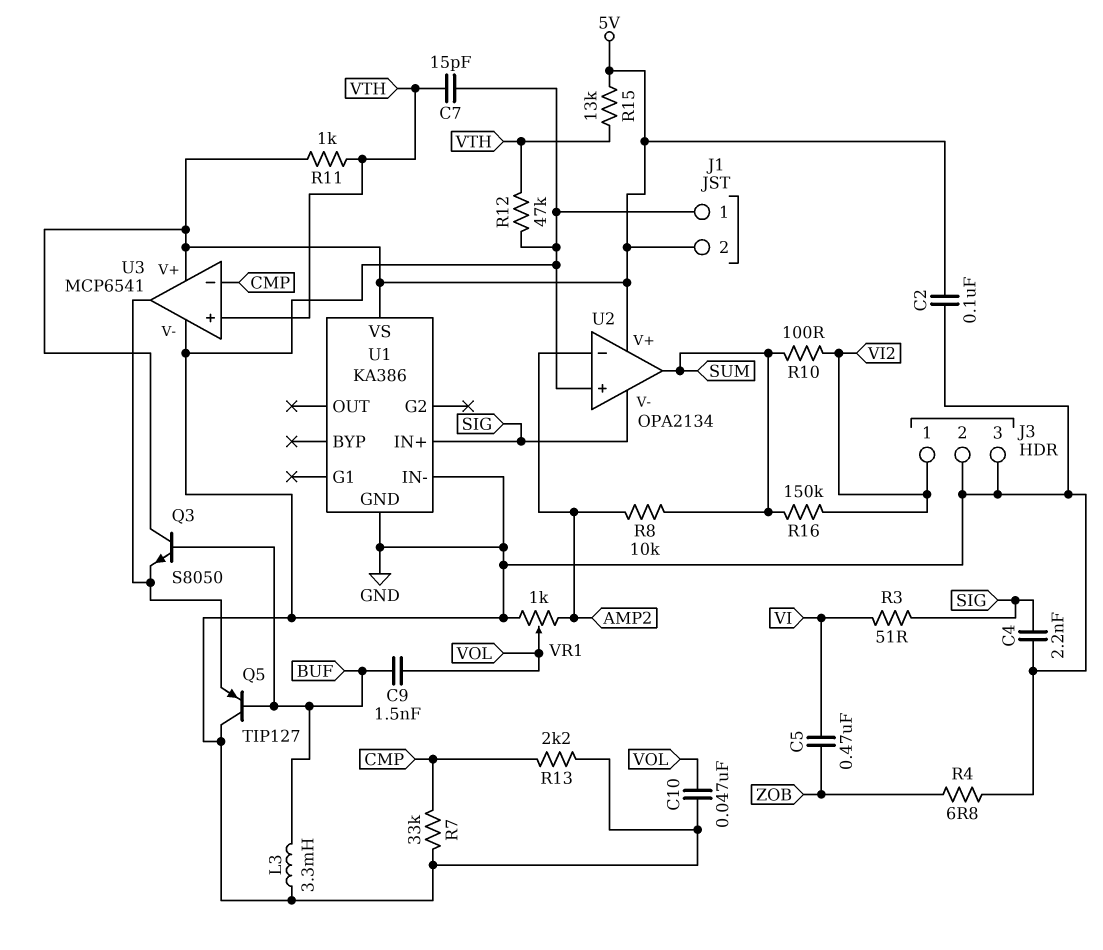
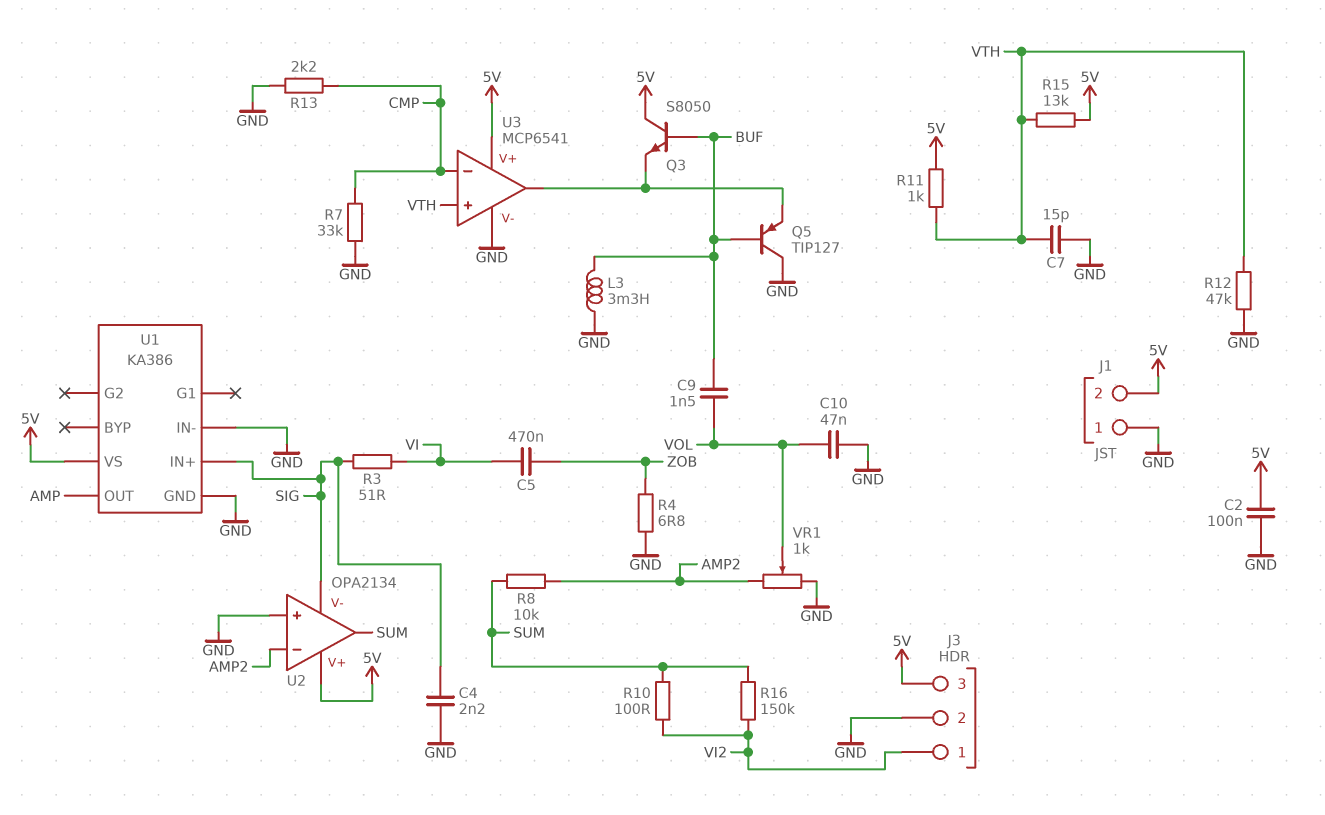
J3 pin 3: GND -> 5V
U1 pin OUT: none -> AMP

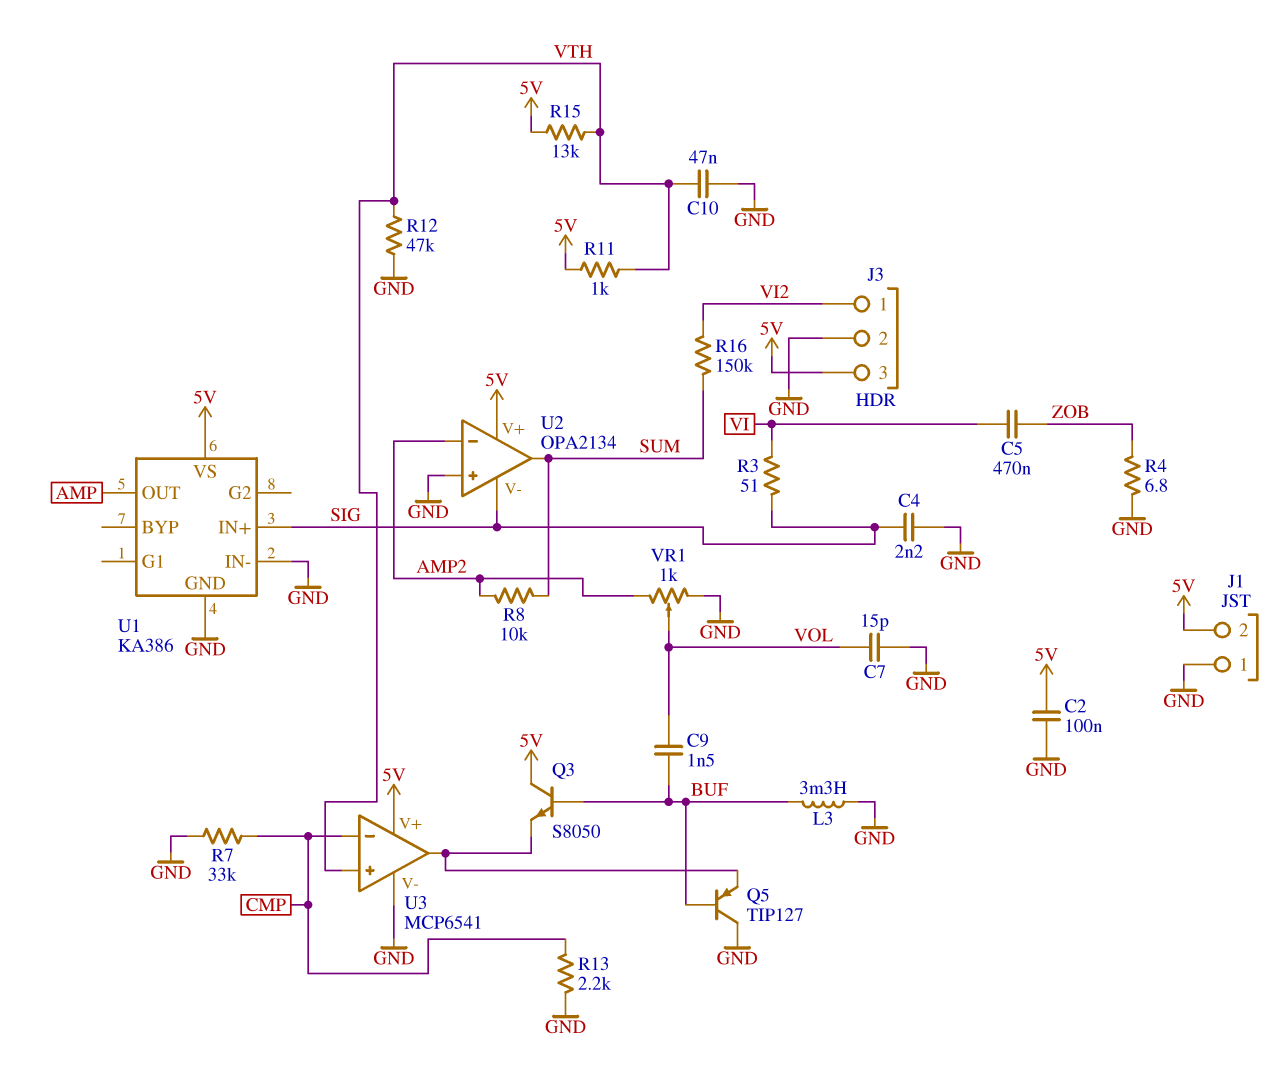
C7: 15pF (GND, VTH) -> 15pF (GND, VOL)
C10: 47nF (GND, VOL) -> 47nF (GND, VTH)
R10: 100 (SUM, VI2) -> none

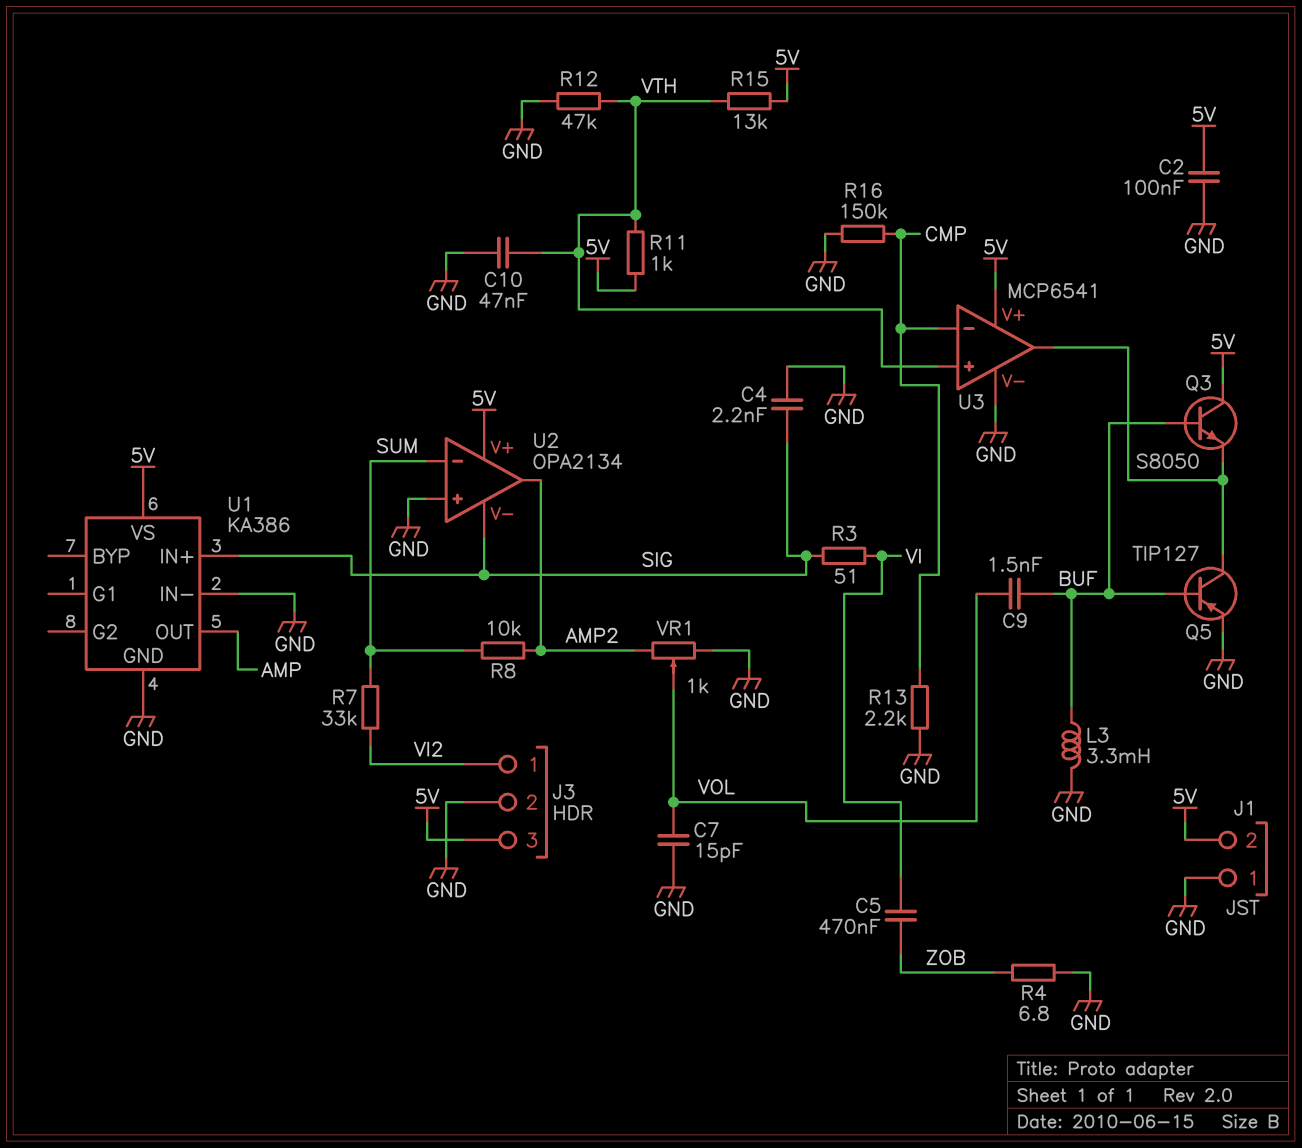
Q5: PNP TIP127 (B BUF, C GND, E U3/out) -> PNP TIP127 (B BUF, C U3/out, E GND)
R7: 33k (CMP, GND) -> 33k (SUM, VI2)
R16: 150k (SUM, VI2) -> 150k (CMP, GND)
U2 pin in-: AMP2 -> SUM
U2 pin out: SUM -> AMP2

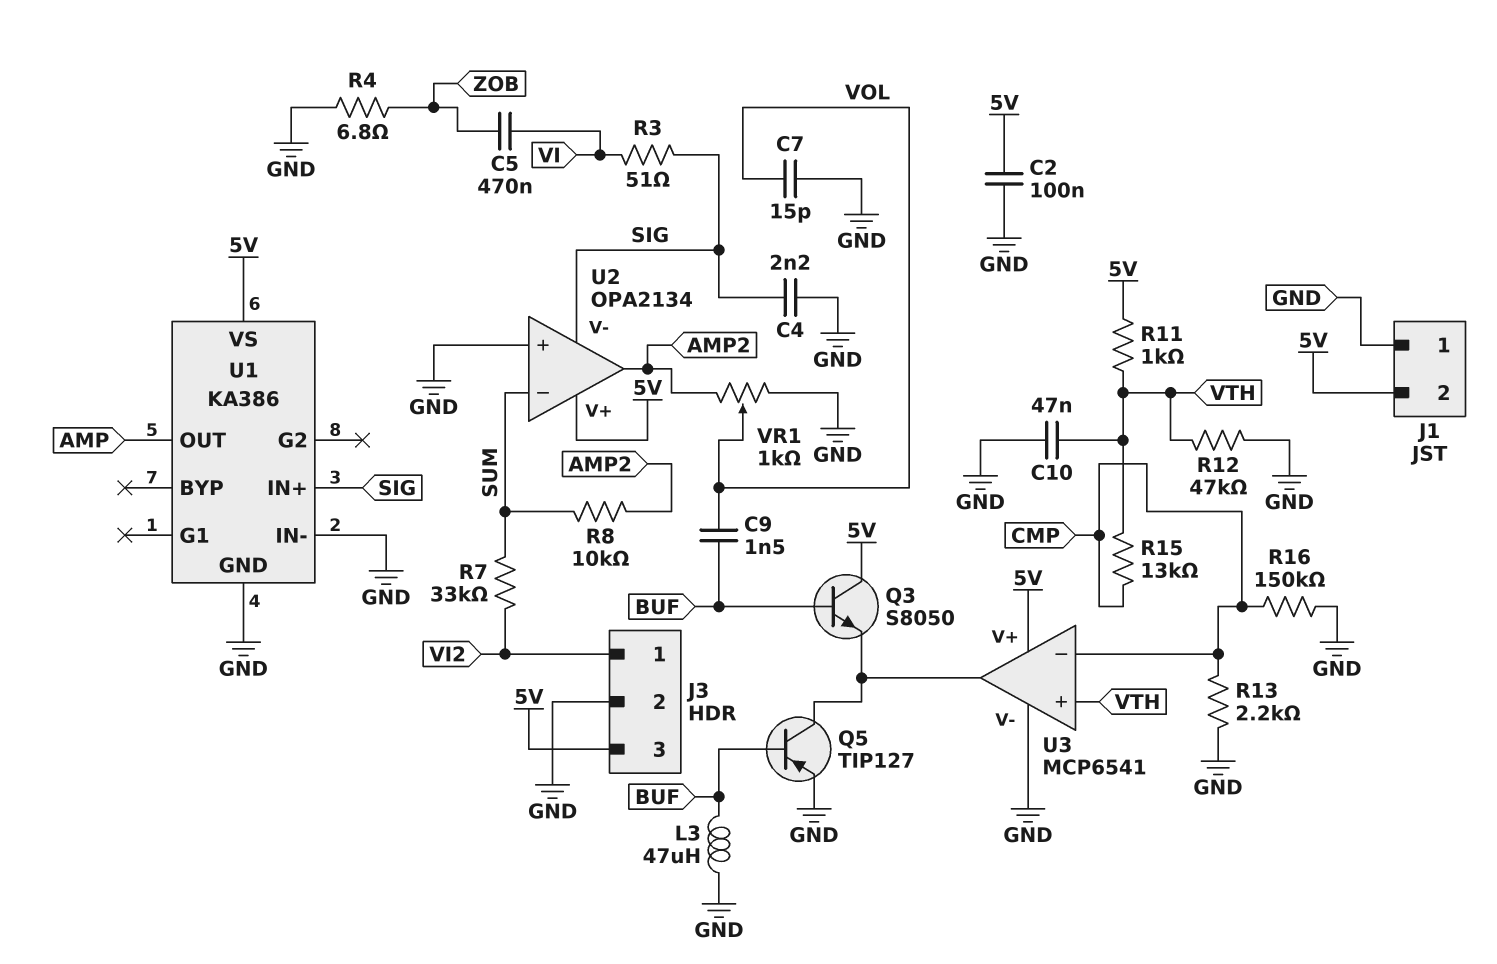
L3: 3.3mH (BUF, GND) -> 47uH (BUF, GND)
R15: 13k (5V, VTH) -> 13k (CMP, VTH)

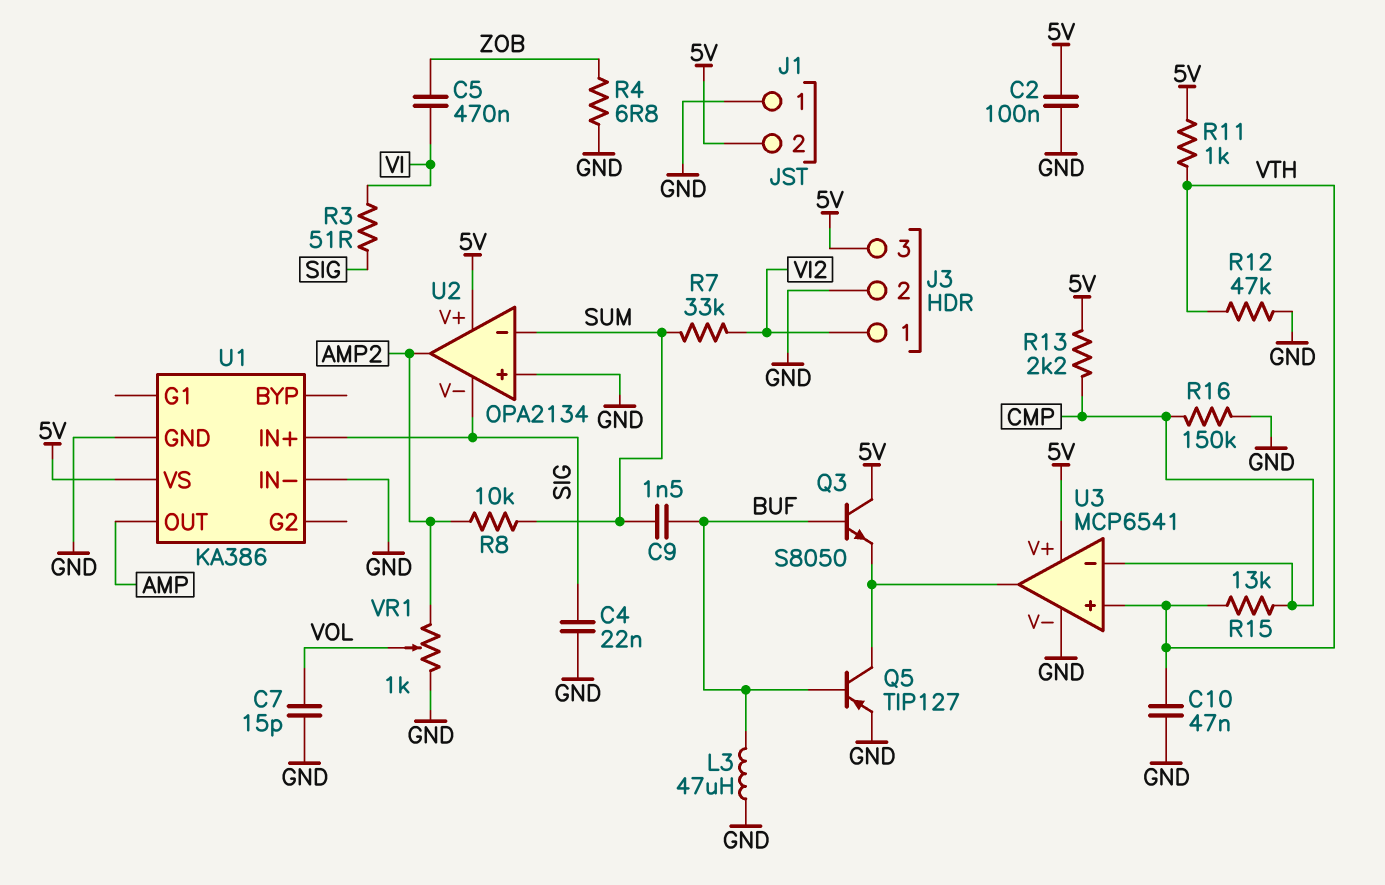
C4: 2.2nF (GND, SIG) -> 22nF (GND, SIG)
C9: 1.5nF (BUF, VOL) -> 1.5nF (BUF, SUM)
R13: 2.2k (CMP, GND) -> 2.2k (5V, CMP)

